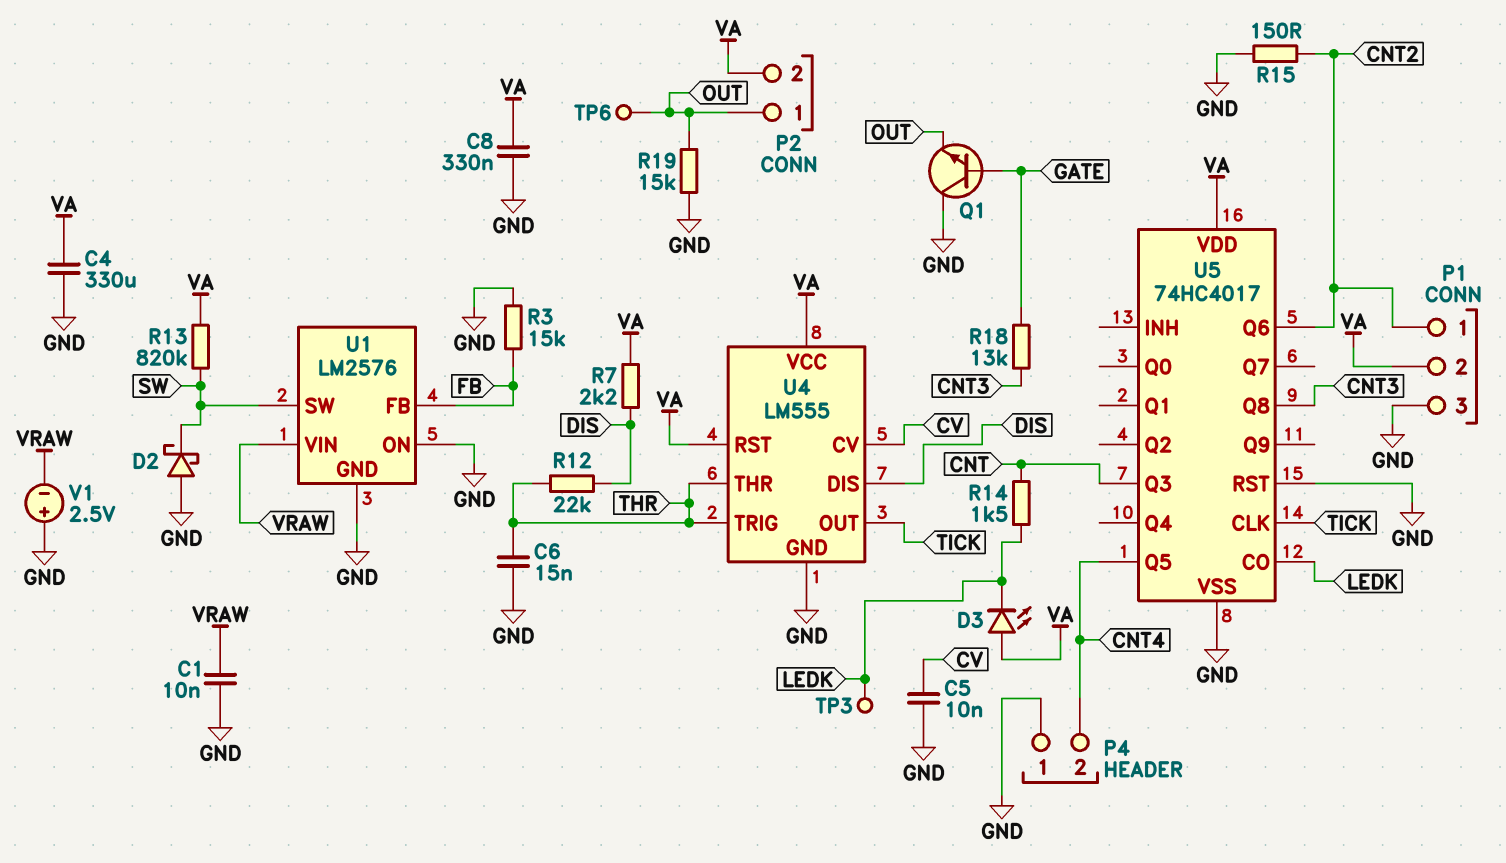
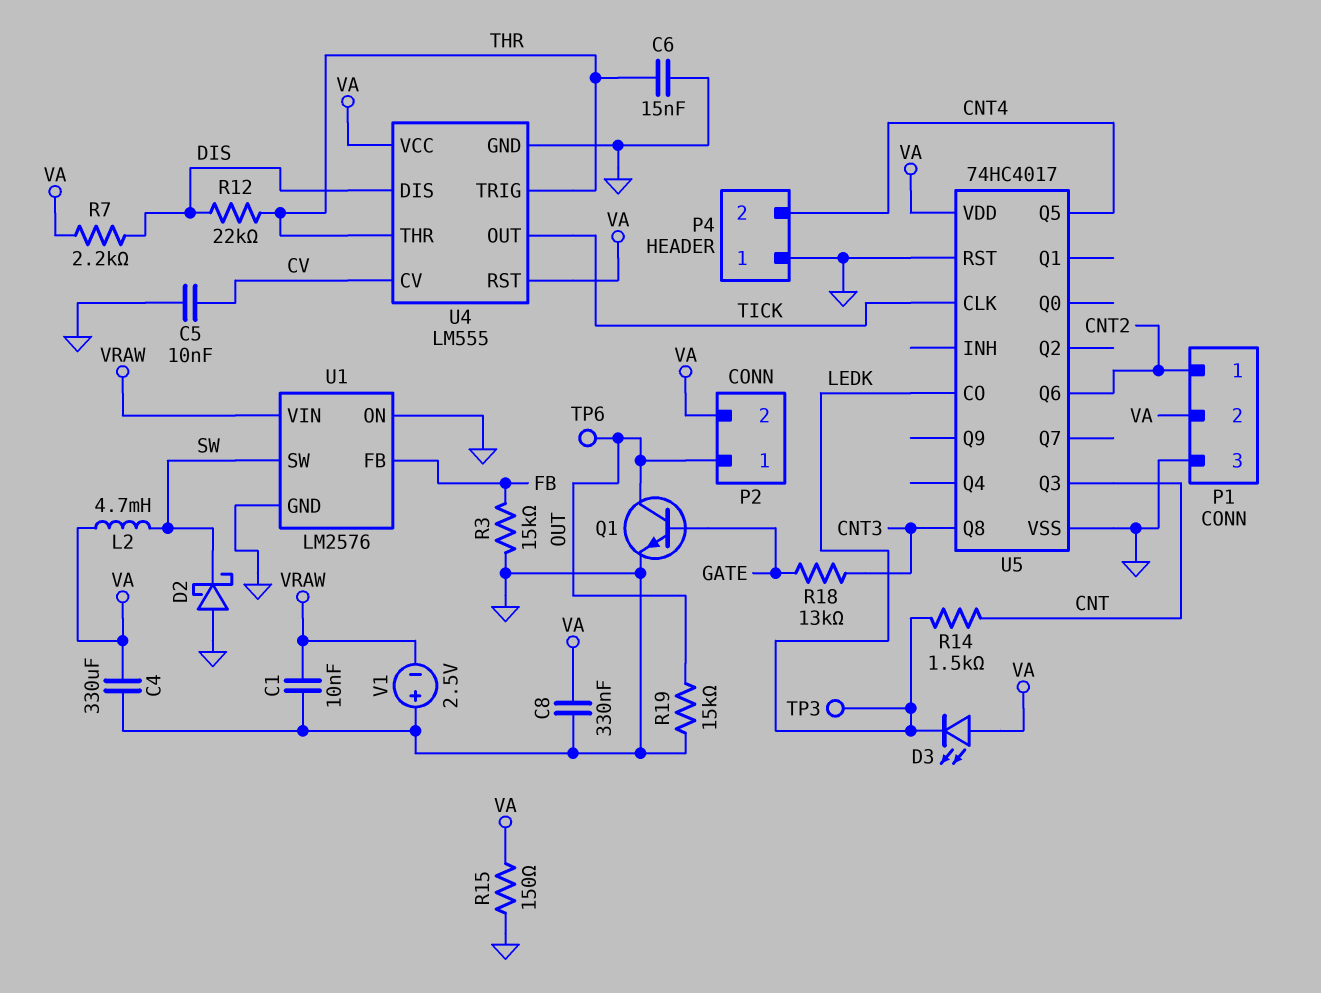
L2: none -> 4.7mH (SW, VA)
Q1: NPN (B GATE, C GND, E OUT) -> NPN (B GATE, C OUT, E GND)
R13: 820k (SW, VA) -> none
R15: 150 (CNT2, GND) -> 150 (GND, VA)

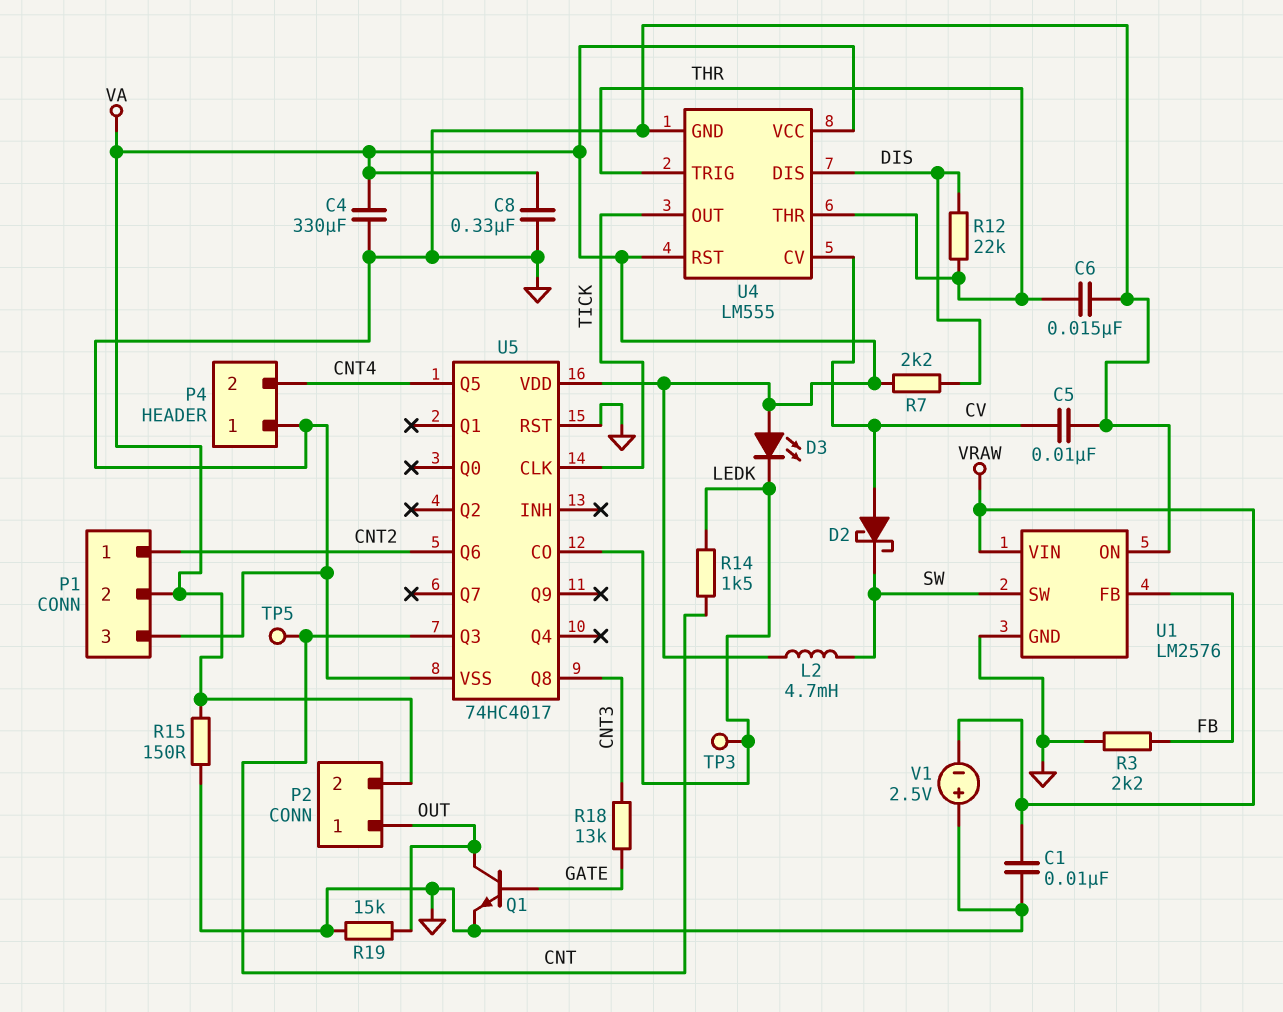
D2: schottky (A GND, K SW) -> schottky (A CV, K SW)
R3: 15k (FB, GND) -> 2.2k (FB, GND)
TP5: none -> test point (CNT)
TP6: test point (OUT) -> none

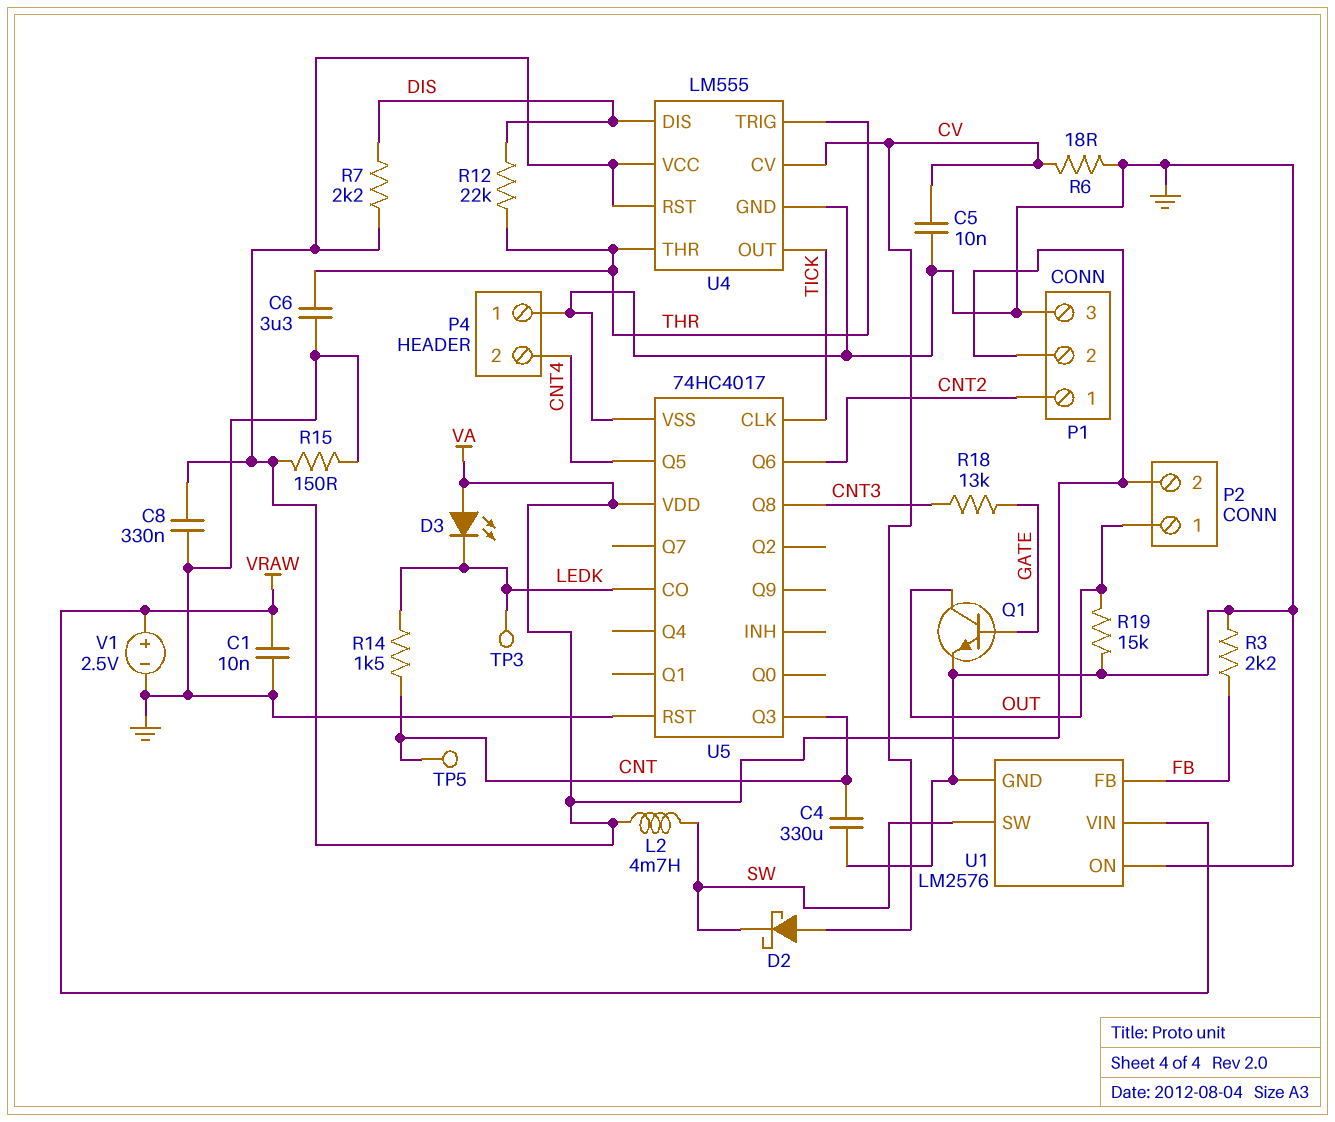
C4: 330uF (GND, VA) -> 330uF (CNT, GND)
C6: 15nF (GND, THR) -> 3.3uF (GND, THR)
R6: none -> 18 (CV, GND)
V1: 2.5V (plus GND, minus VRAW) -> 2.5V (plus VRAW, minus GND)

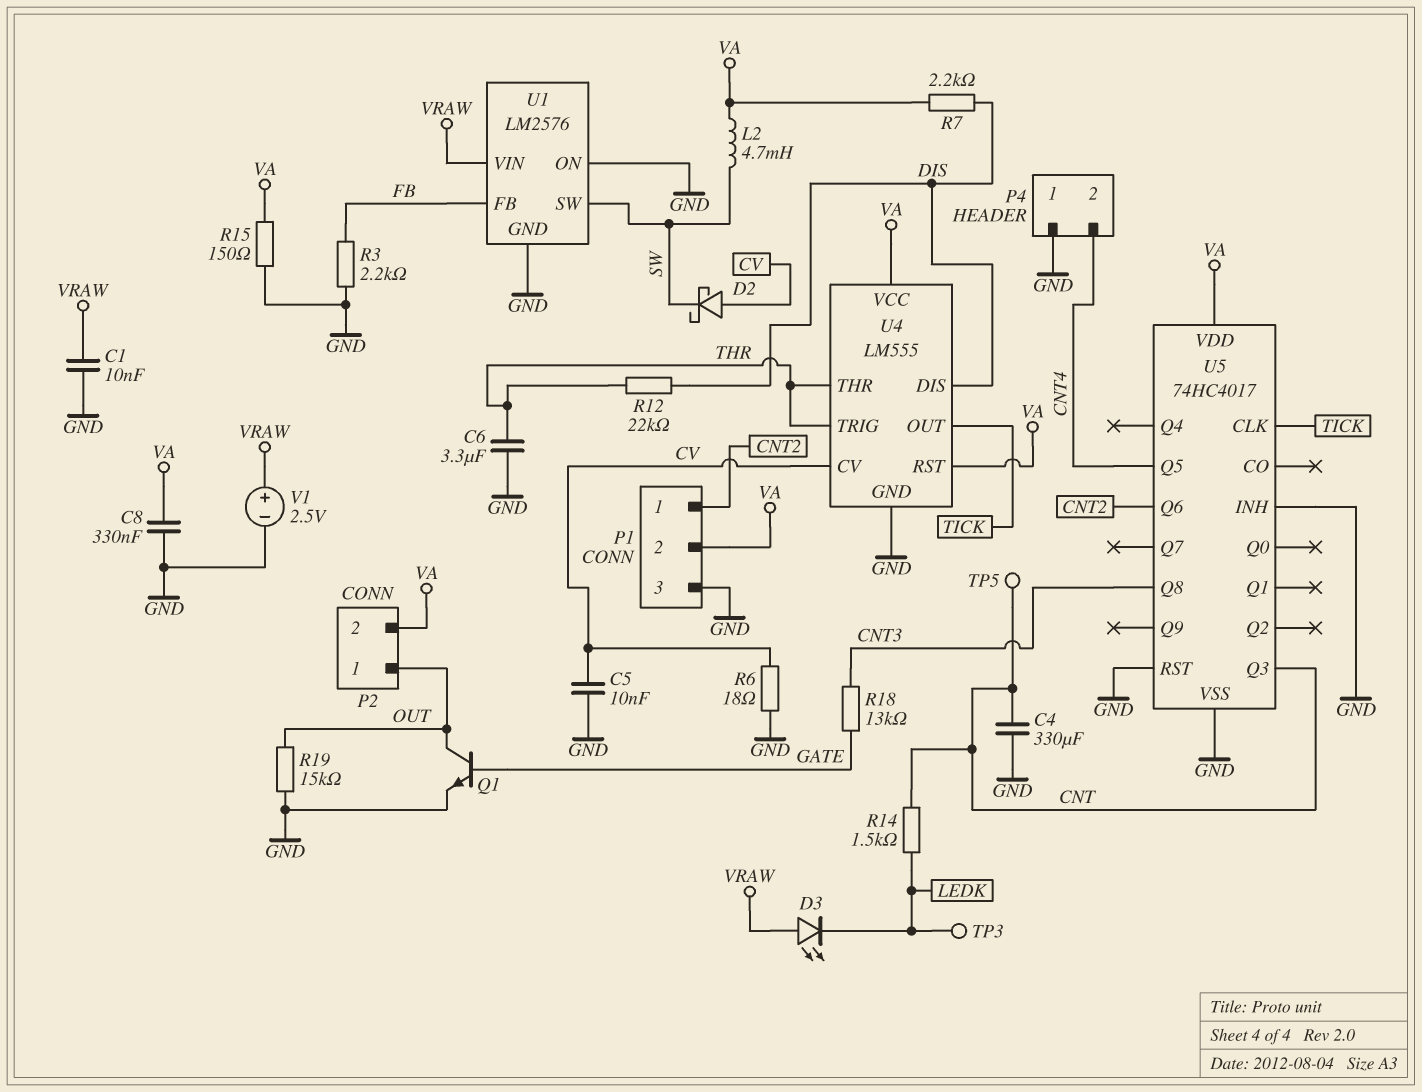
D3: LED (A VA, K LEDK) -> LED (A VRAW, K LEDK)
U5 pin CO: LEDK -> none
U5 pin INH: none -> GND

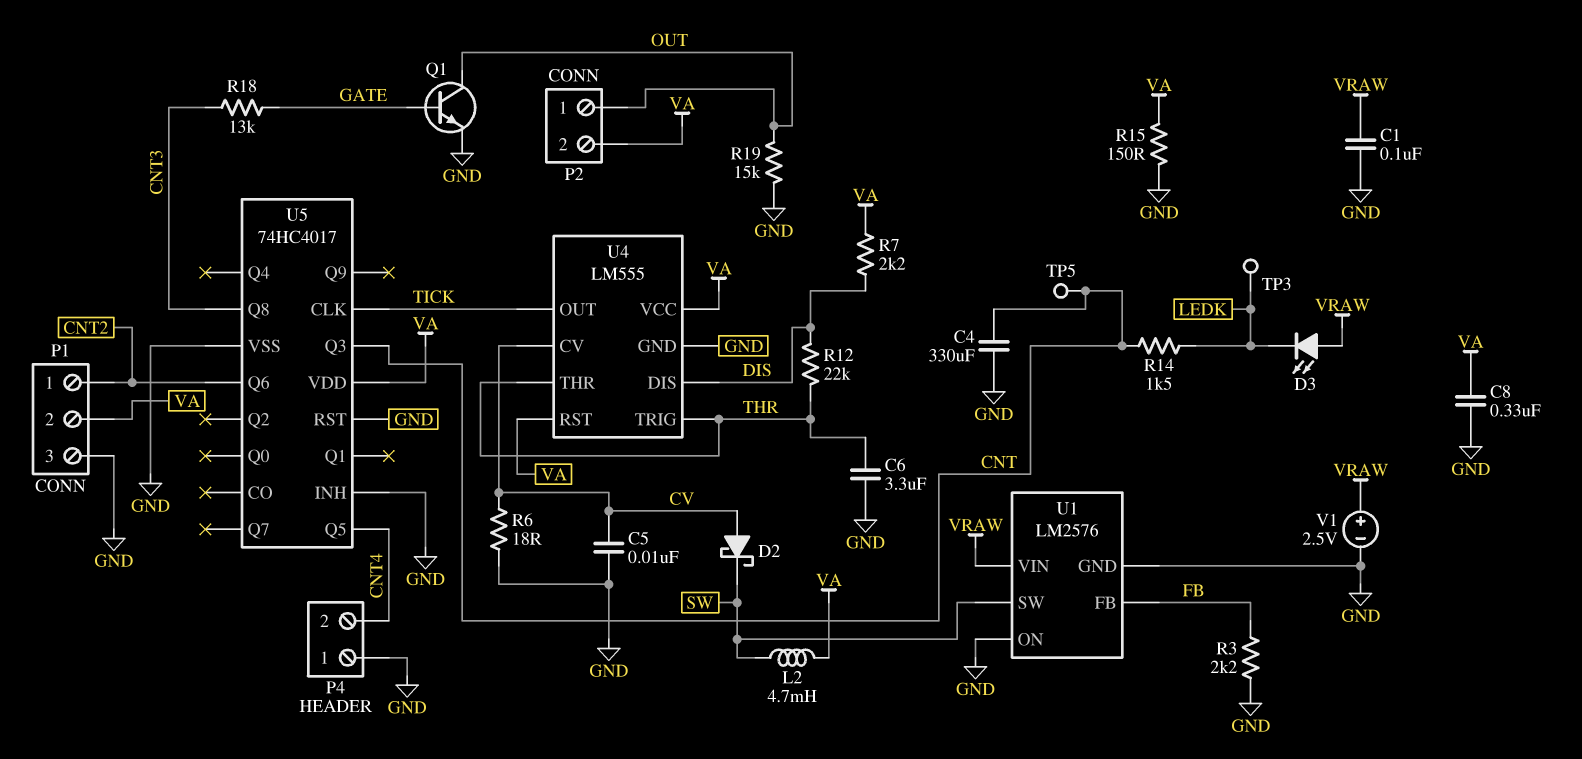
C1: 10nF (GND, VRAW) -> 100nF (GND, VRAW)

